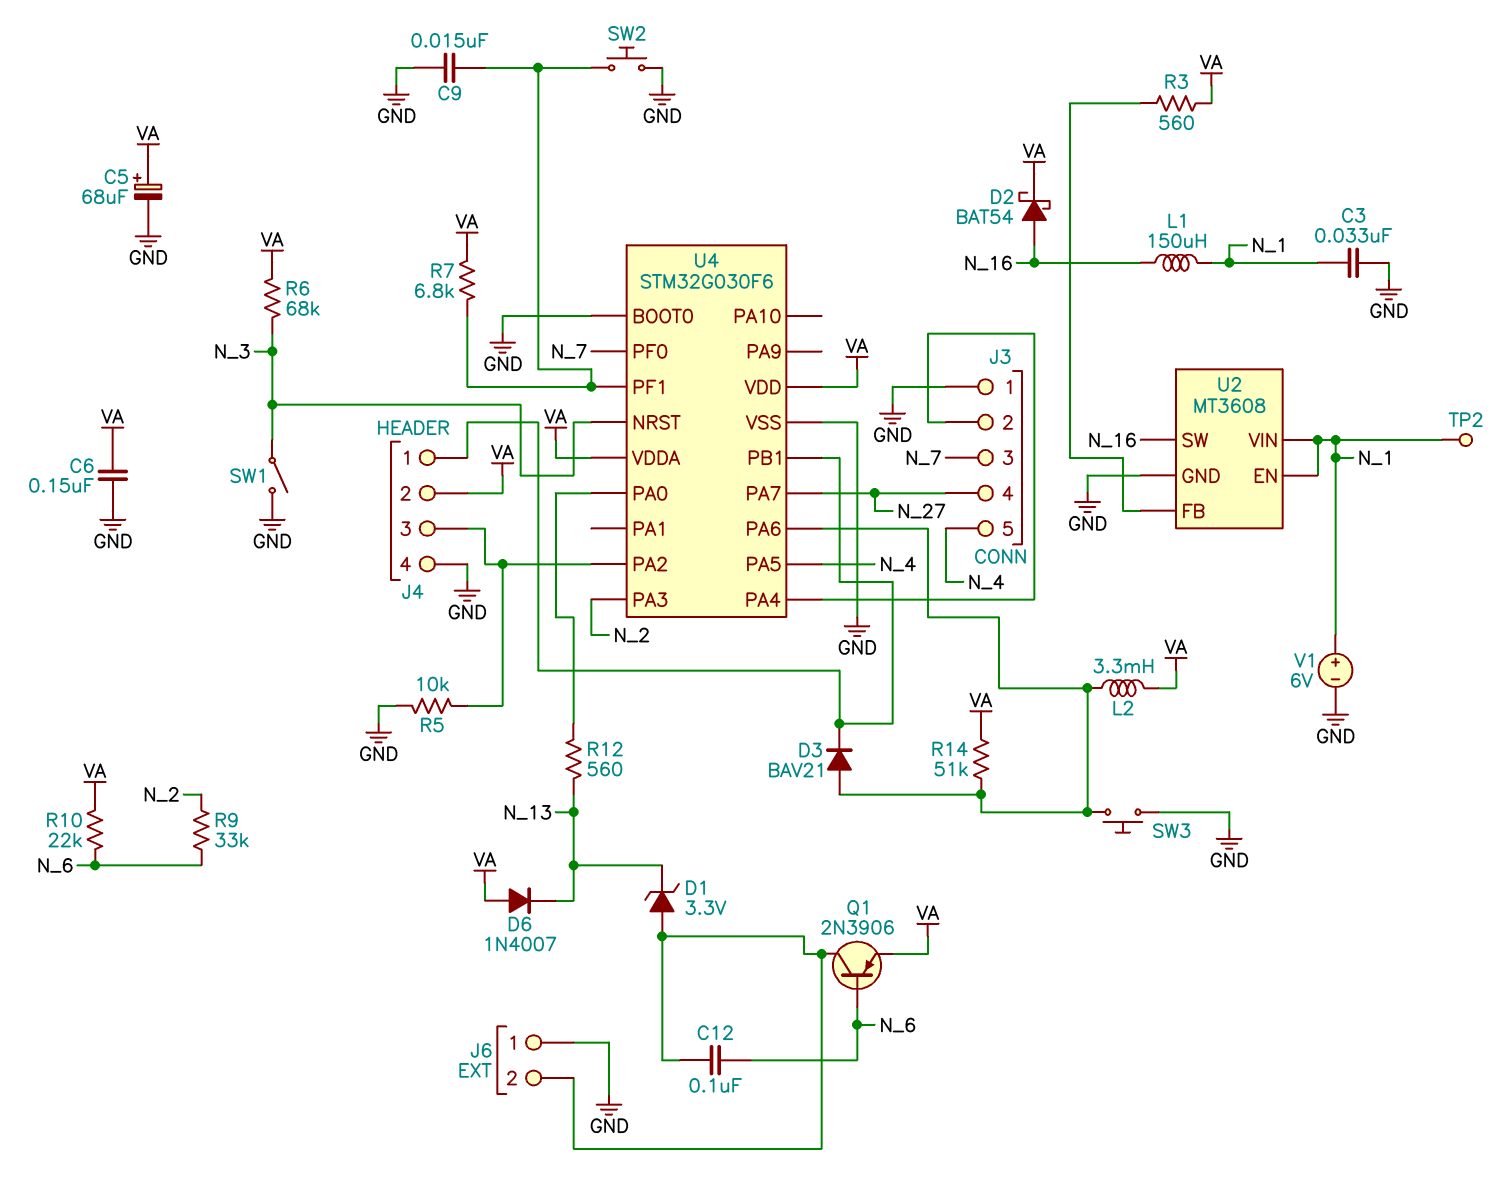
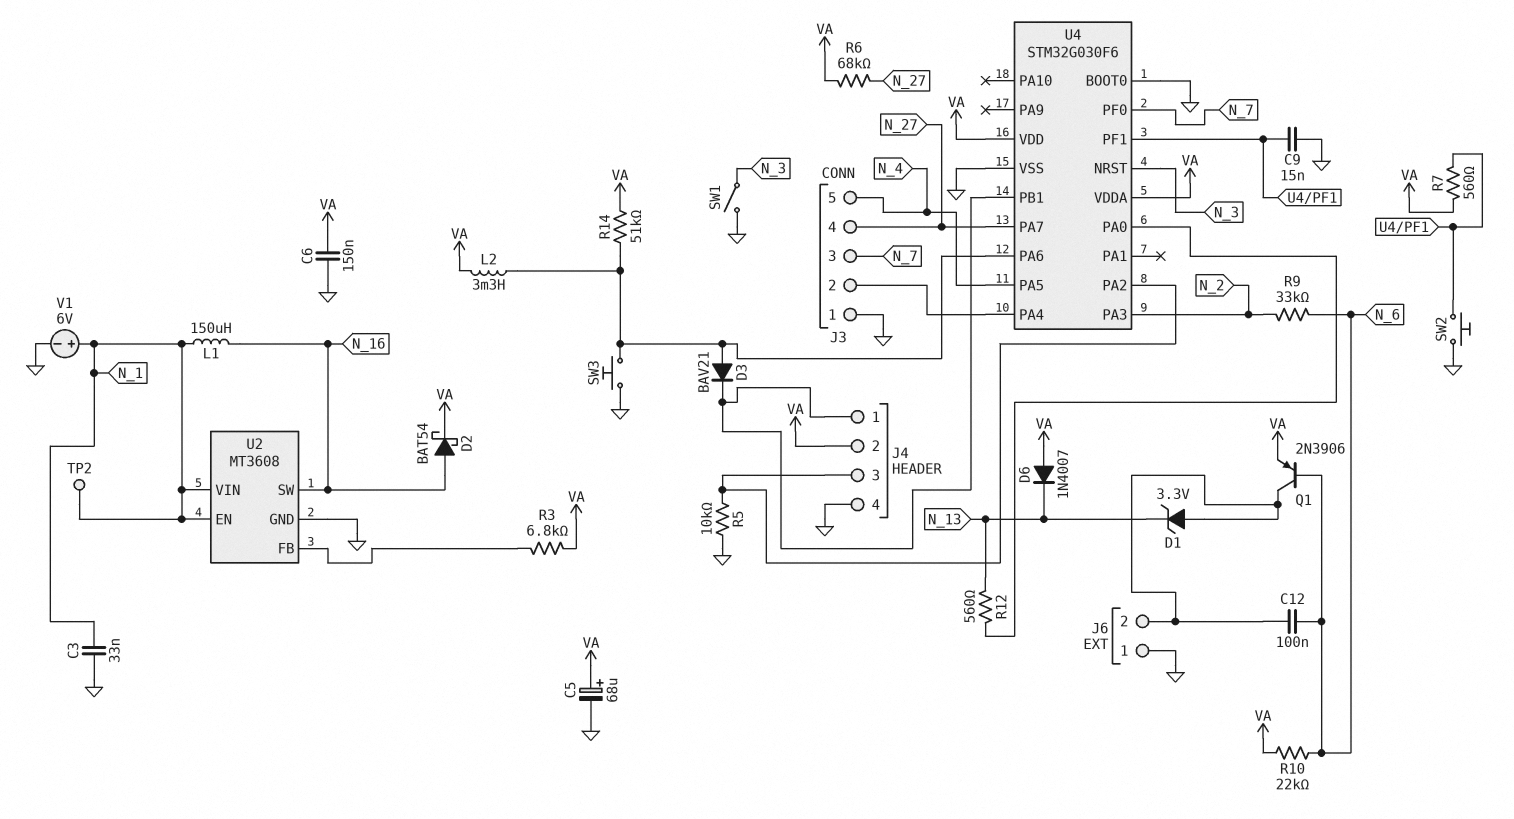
R3: 560 (U2/FB, VA) -> 6.8k (U2/FB, VA)
R6: 68k (N_3, VA) -> 68k (N_27, VA)
R7: 6.8k (U4/PF1, VA) -> 560 (U4/PF1, VA)

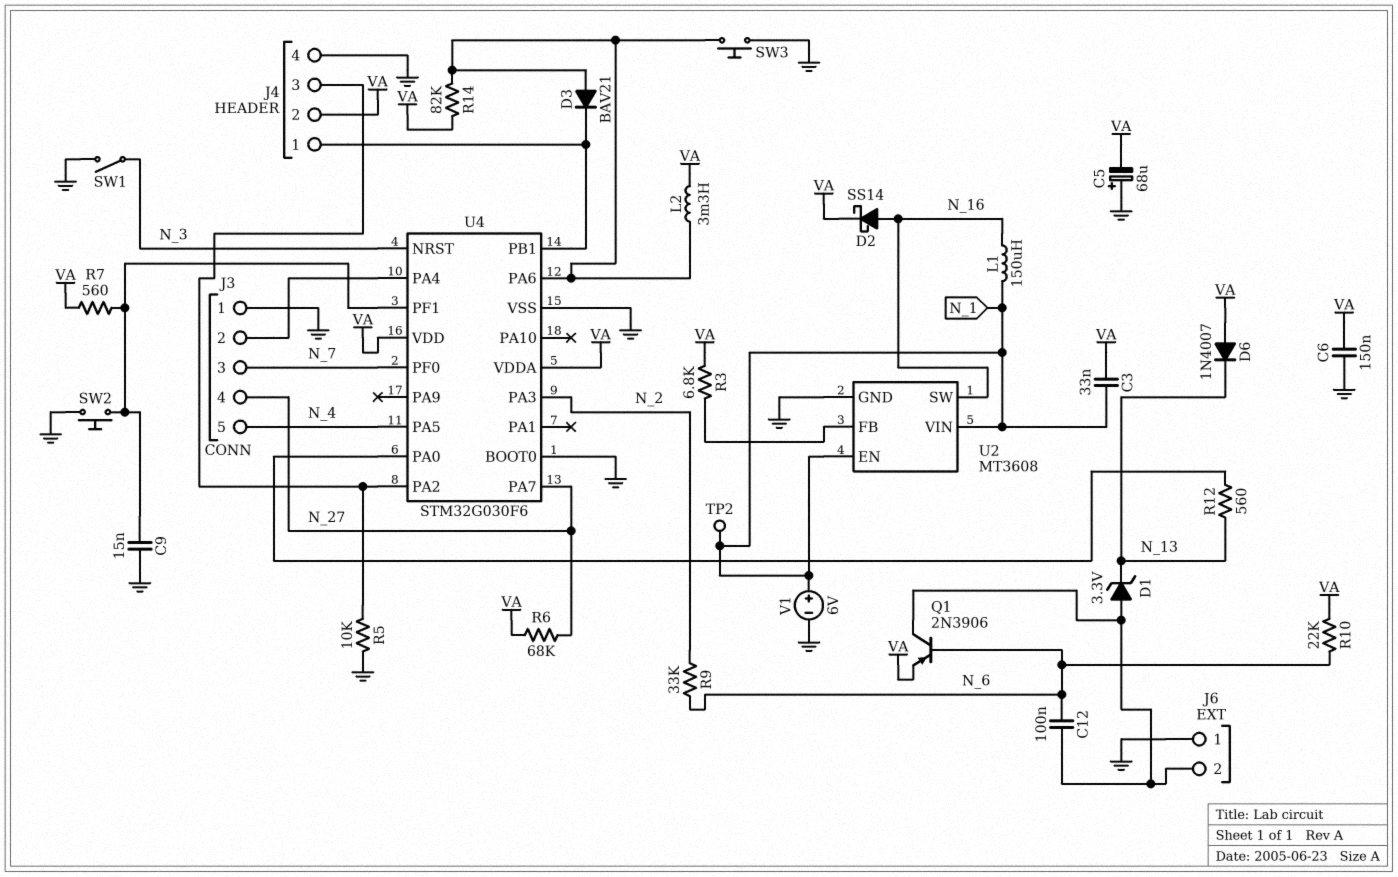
C3: 33nF (GND, N_1) -> 33nF (N_1, VA)
C5: 68uF (plus VA, minus GND) -> 68uF (plus GND, minus VA)
D2: schottky BAT54 (A N_16, K VA) -> schottky SS14 (A N_16, K VA)
R14: 51k (U4/PA6, VA) -> 82k (U4/PA6, VA)

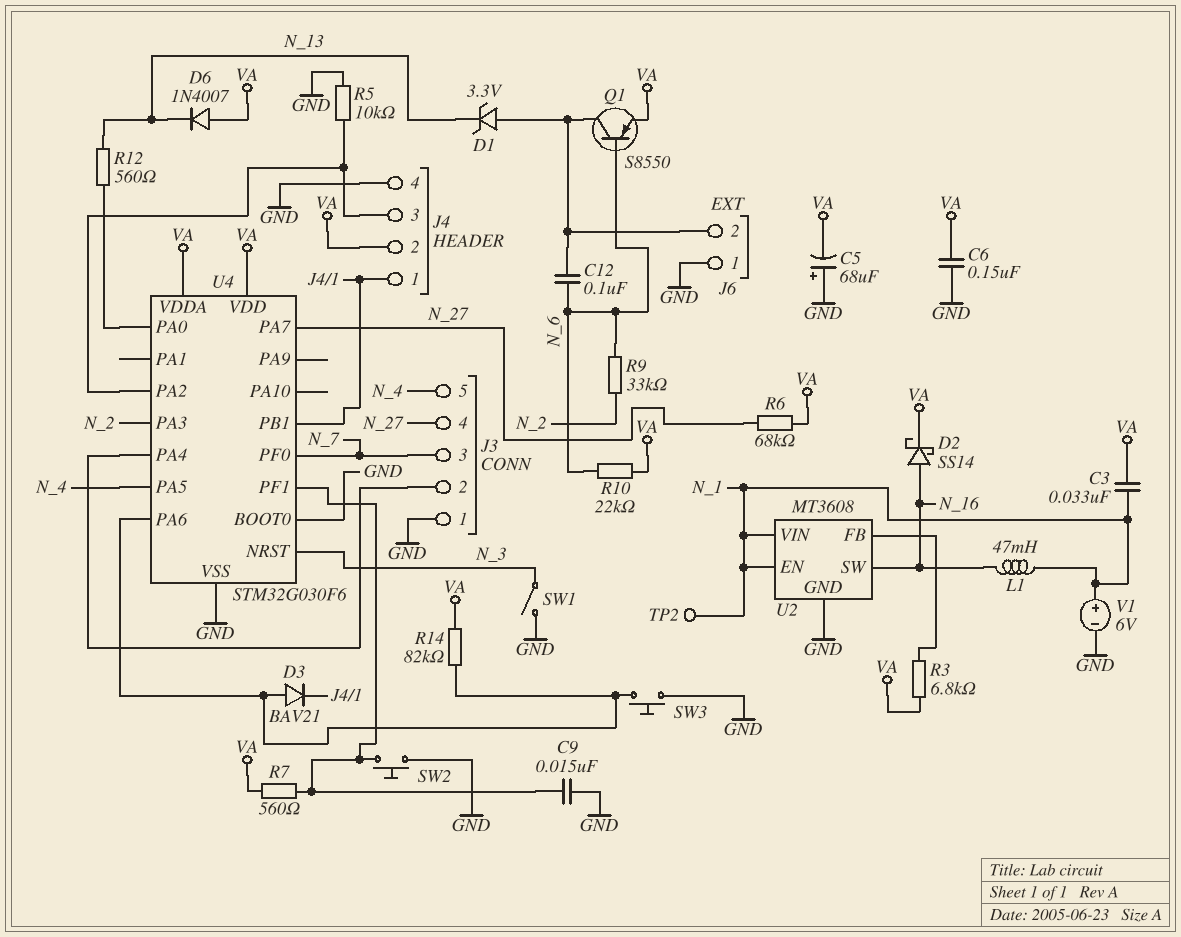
L1: 150uH (N_1, N_16) -> 47mH (N_1, N_16)
L2: 3.3mH (U4/PA6, VA) -> none
Q1: PNP 2N3906 (B N_6, C J6/2, E VA) -> PNP S8550 (B N_6, C J6/2, E VA)

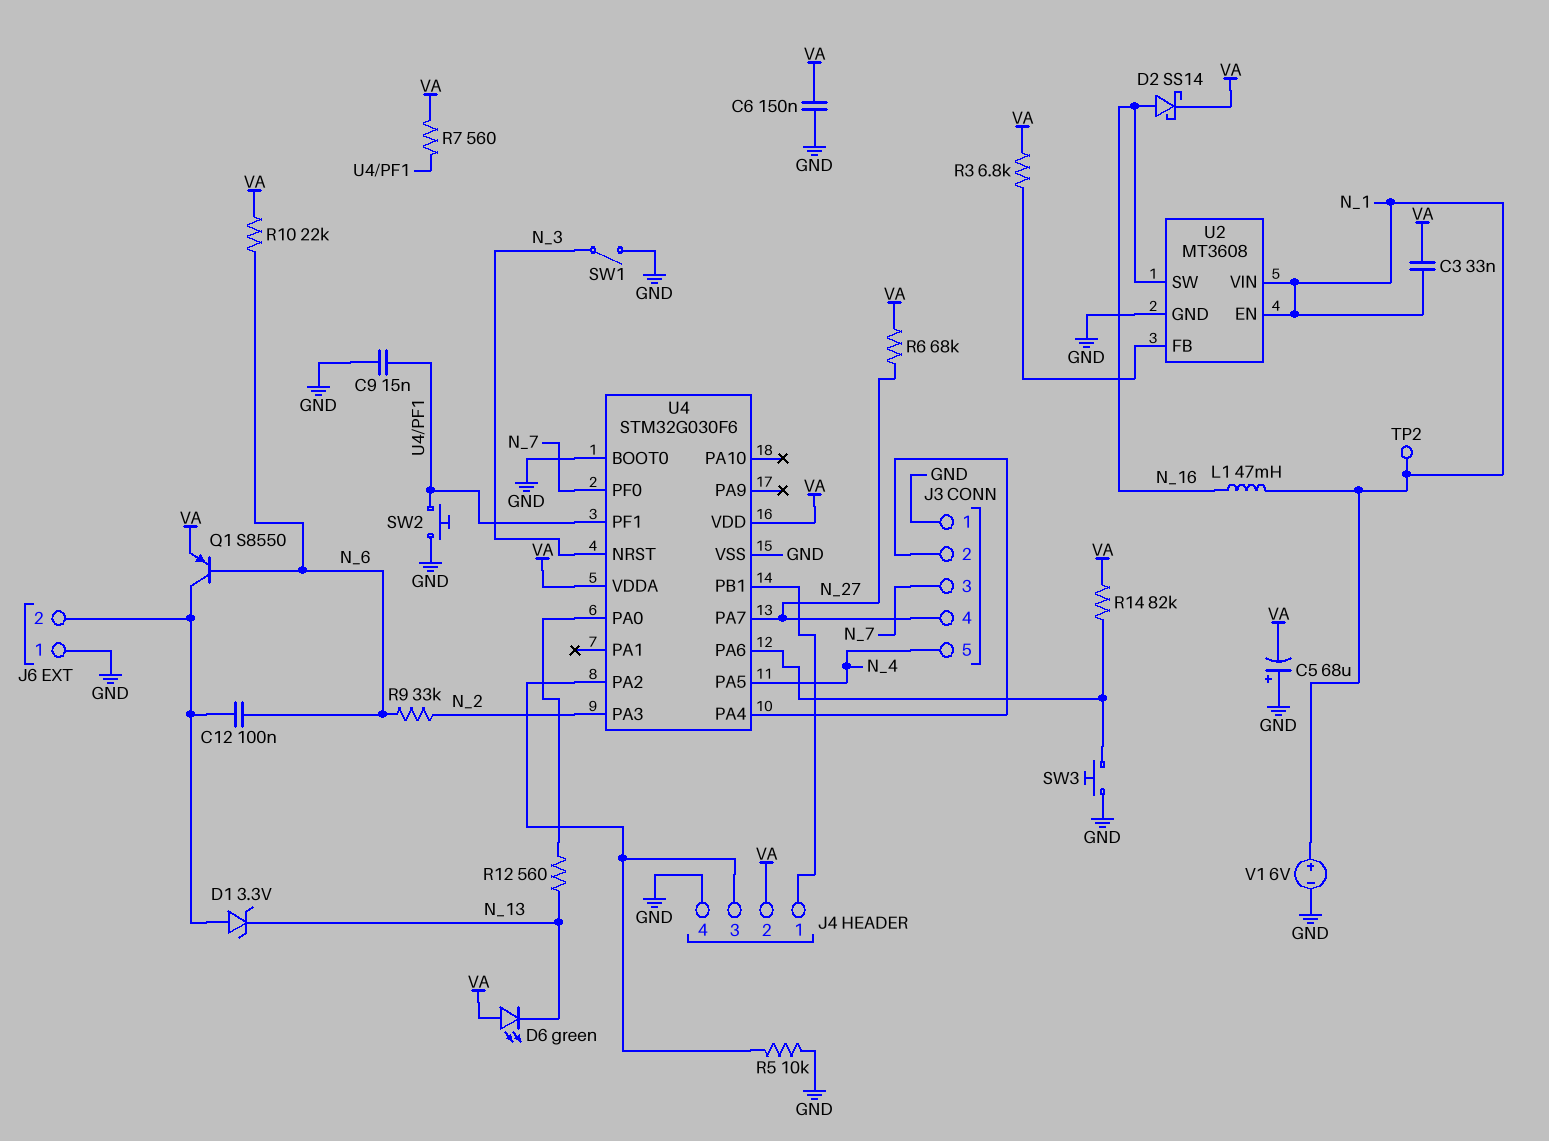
D3: diode BAV21 (A U4/PA6, K J4/1) -> none
D6: diode 1N4007 (A VA, K N_13) -> LED green (A VA, K N_13)

